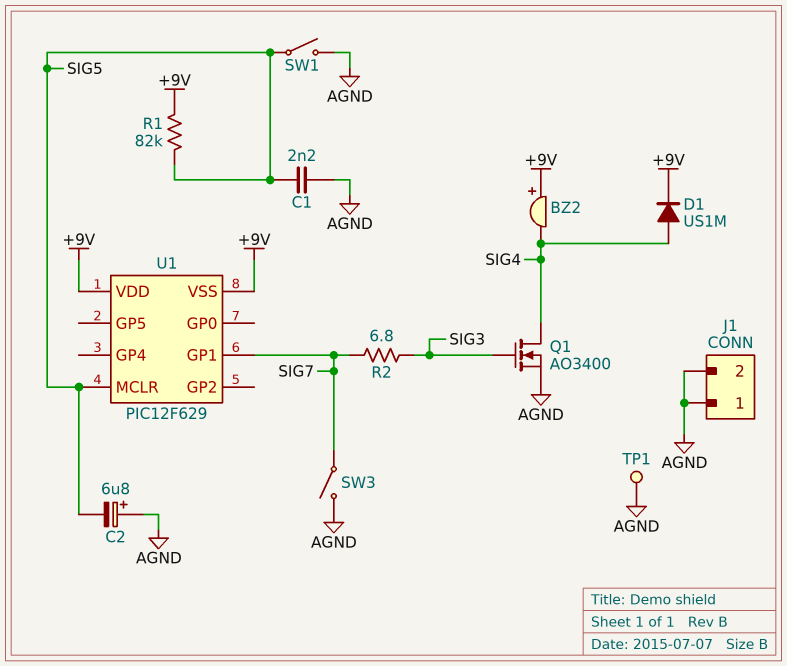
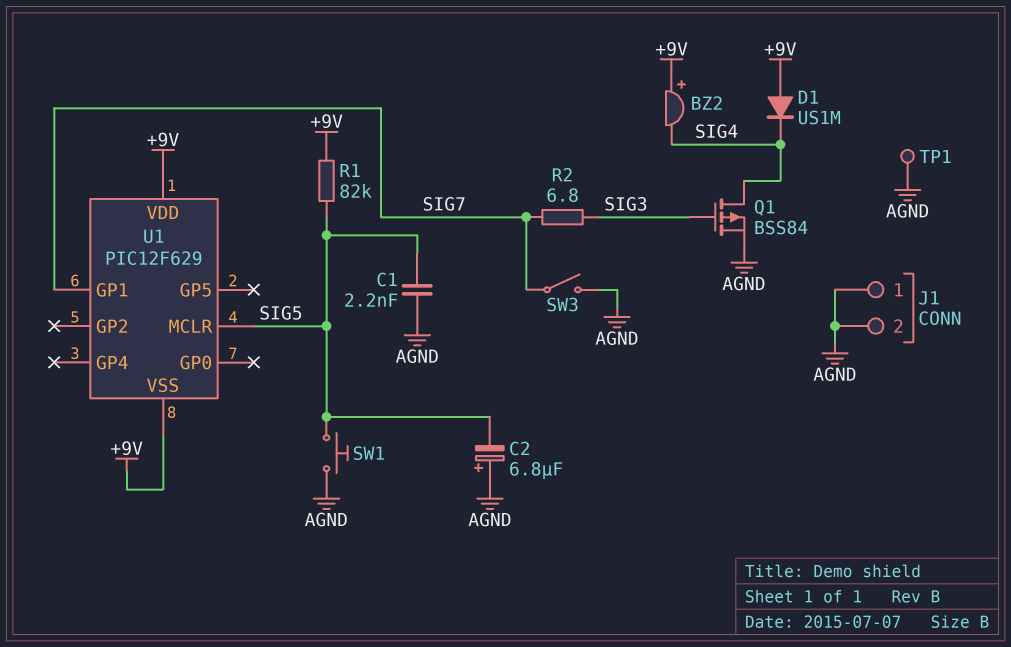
D1: diode US1M (A SIG4, K +9V) -> diode US1M (A +9V, K SIG4)
Q1: NMOS AO3400 (G SIG3, D SIG4, S AGND) -> PMOS BSS84 (G SIG3, D SIG4, S AGND)
SW1: switch (AGND, SIG5) -> button (AGND, SIG5)

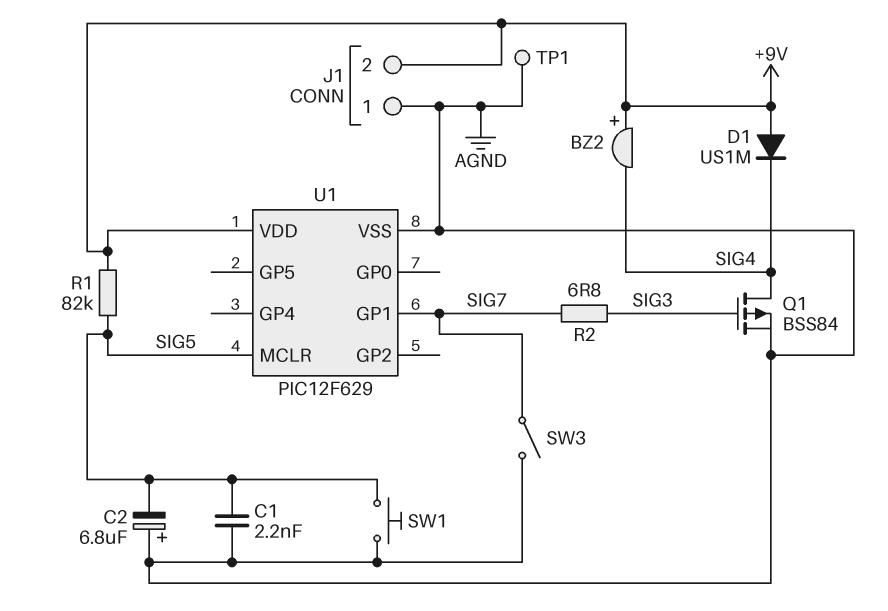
J1 pin 2: AGND -> +9V
U1 pin VSS: +9V -> AGND

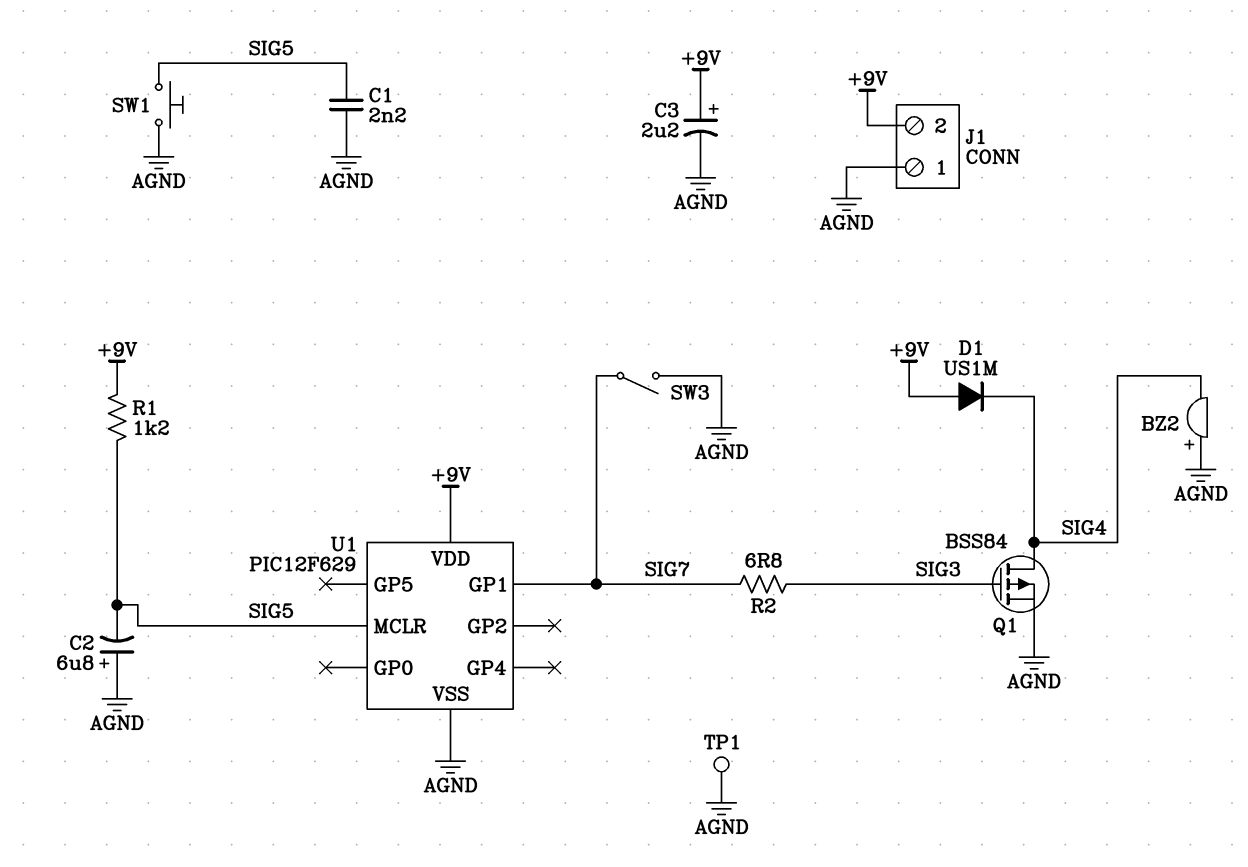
BZ2: buzzer (plus +9V, minus SIG4) -> buzzer (plus AGND, minus SIG4)
C3: none -> 2.2uF (plus +9V, minus AGND)
R1: 82k (+9V, SIG5) -> 1.2k (+9V, SIG5)

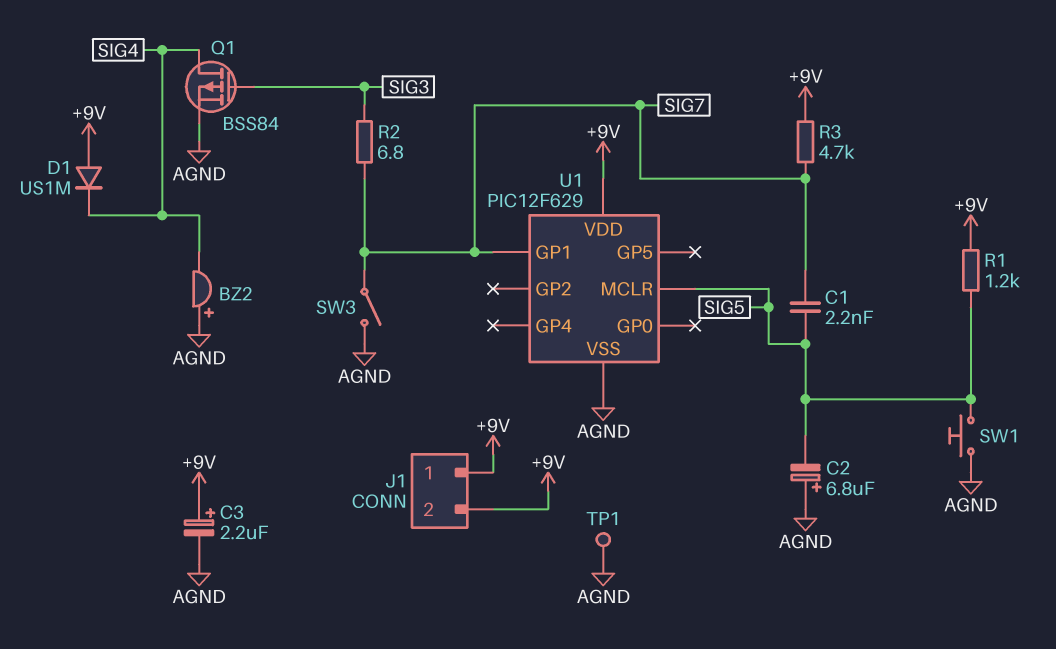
C1: 2.2nF (AGND, SIG5) -> 2.2nF (SIG5, SIG7)
J1 pin 1: AGND -> +9V
R3: none -> 4.7k (+9V, SIG7)

